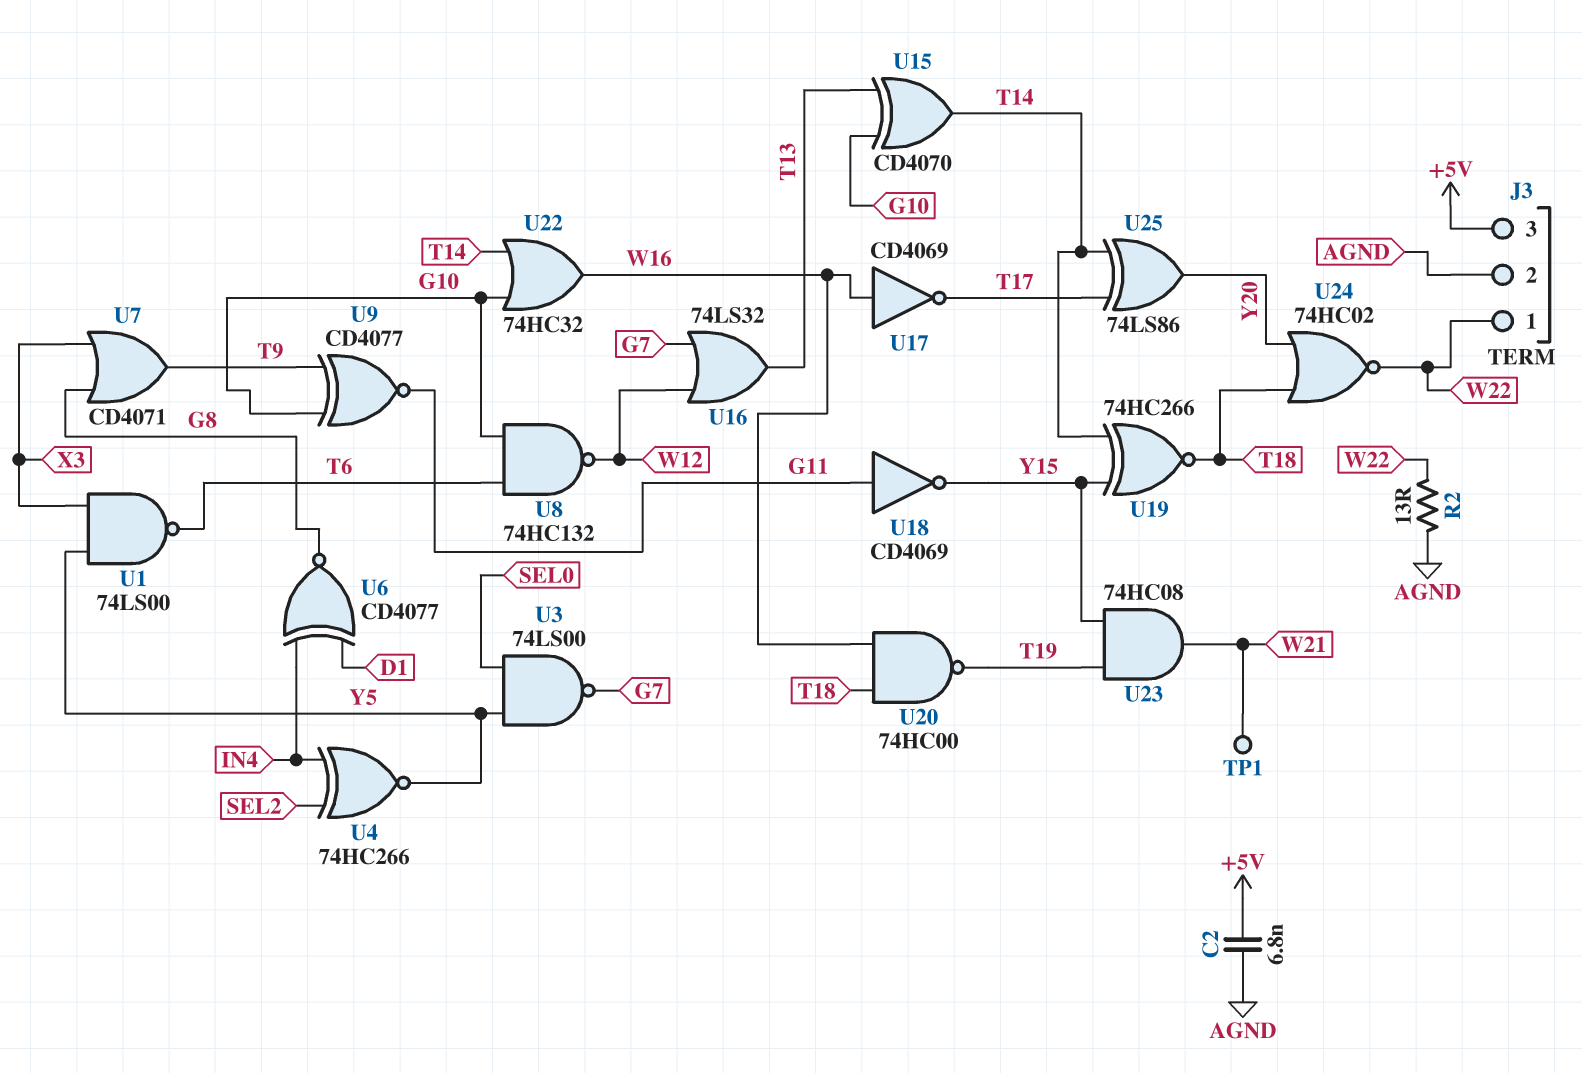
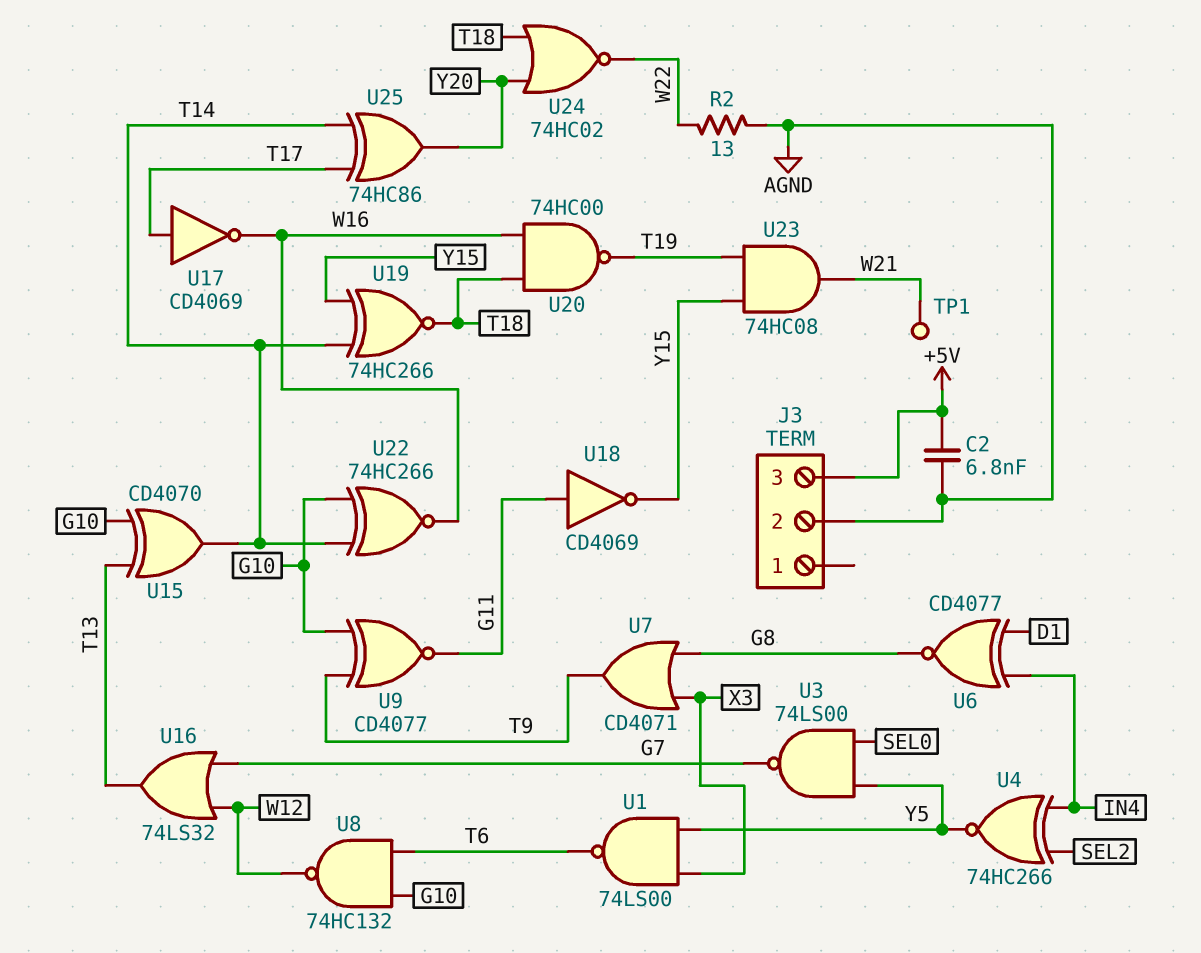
J3 pin 1: W22 -> none
U17: NOT CD4069 (in W16, out T17) -> NOT CD4069 (in T17, out W16)
U22: OR 74HC32 (in G10, in T14, out W16) -> XNOR 74HC266 (in G10, in T14, out W16)
U25: XOR 74LS86 (in T14, in T17, out Y20) -> XOR 74HC86 (in T14, in T17, out Y20)

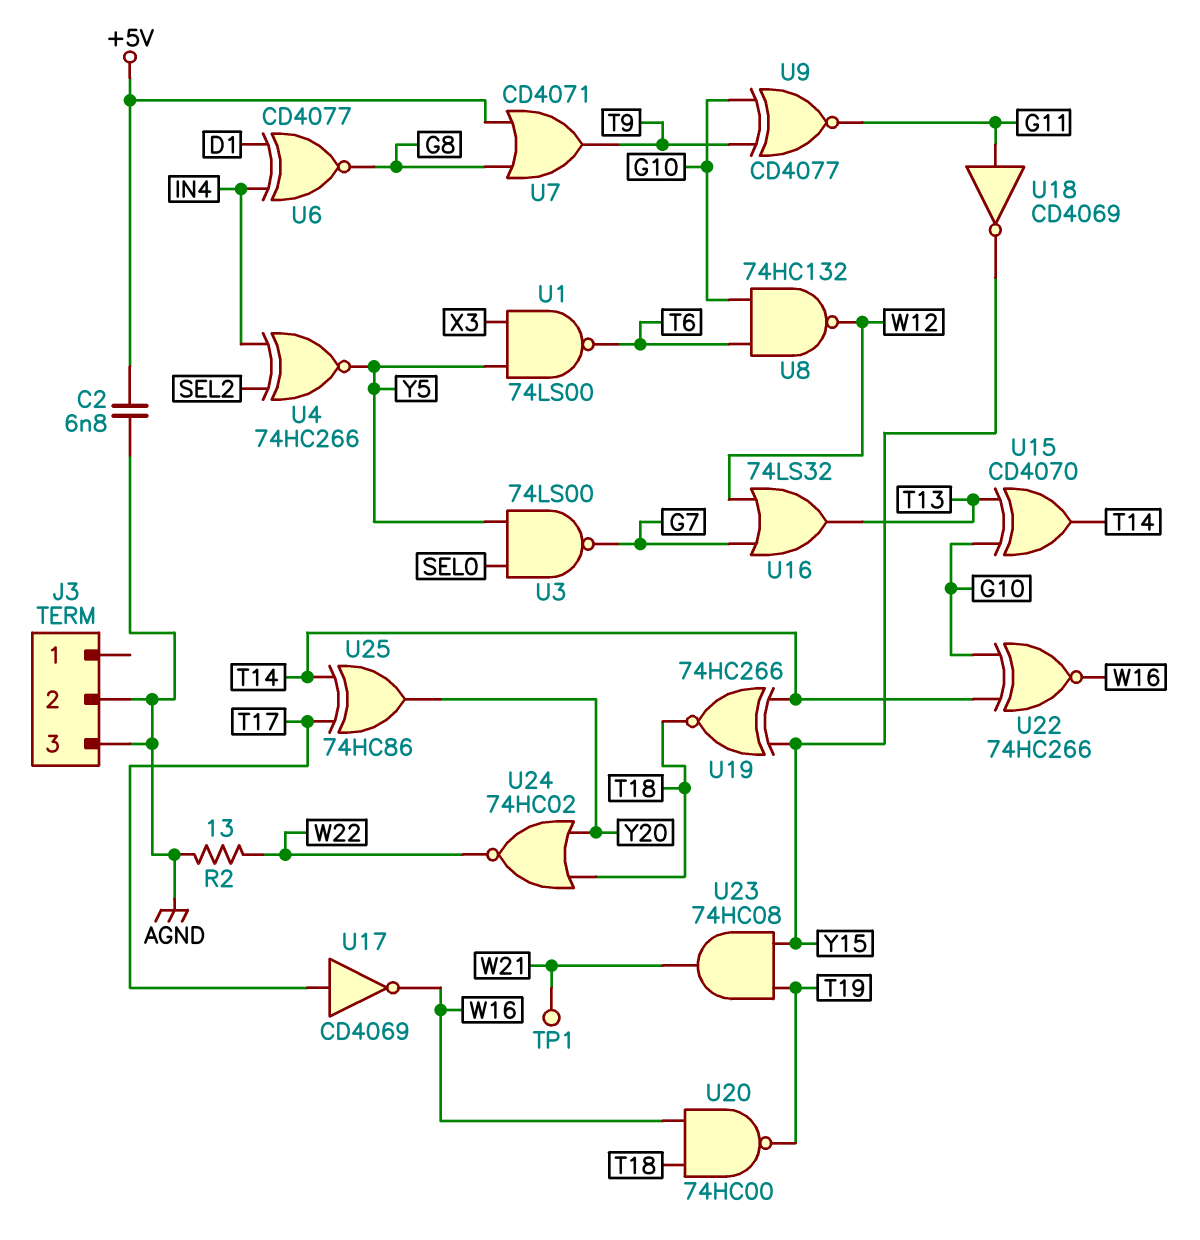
J3 pin 3: +5V -> AGND
U7: OR CD4071 (in G8, in X3, out T9) -> OR CD4071 (in +5V, in G8, out T9)

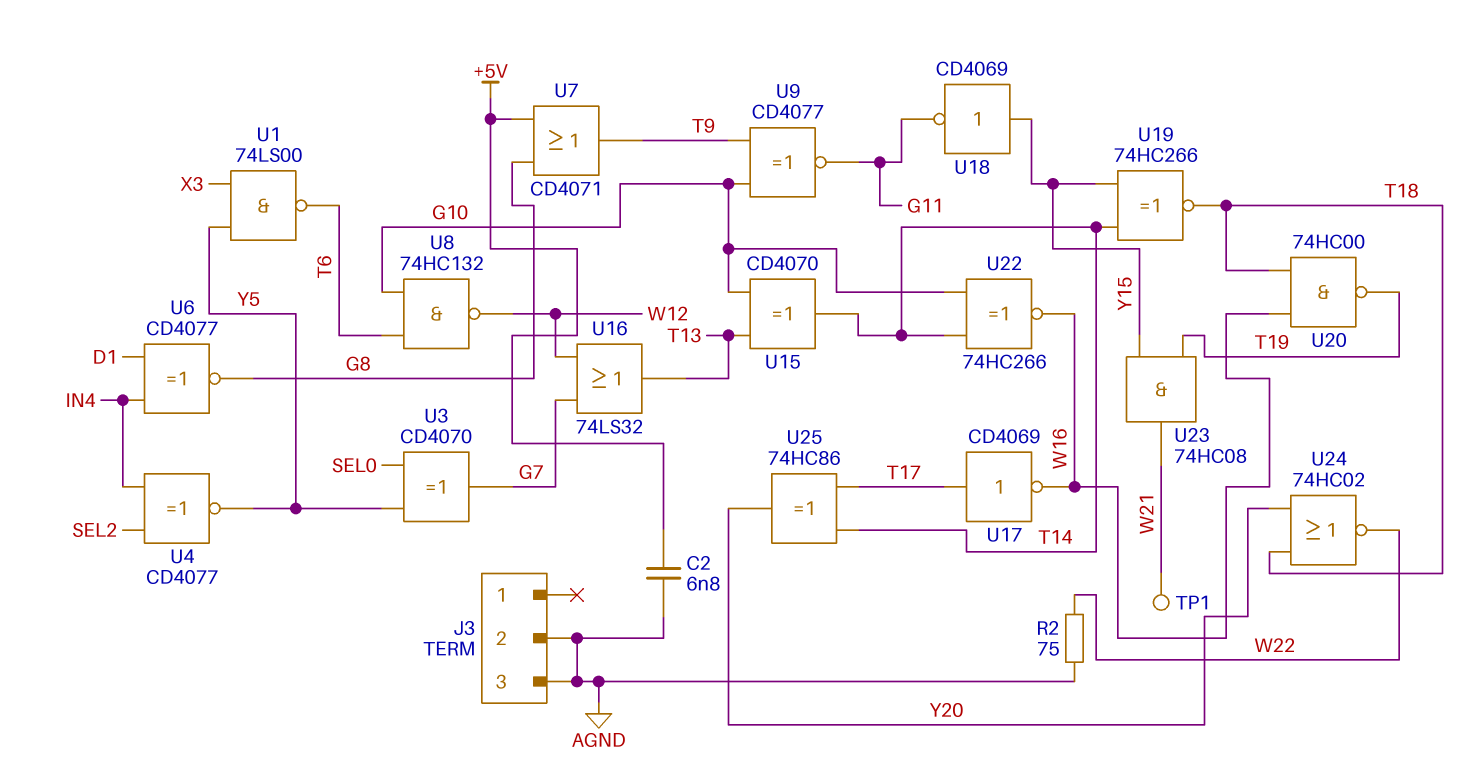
R2: 13 (AGND, W22) -> 75 (AGND, W22)
U3: NAND 74LS00 (in SEL0, in Y5, out G7) -> XOR CD4070 (in SEL0, in Y5, out G7)
U4: XNOR 74HC266 (in IN4, in SEL2, out Y5) -> XNOR CD4077 (in IN4, in SEL2, out Y5)
U18: NOT CD4069 (in G11, out Y15) -> NOT CD4069 (in Y15, out G11)

